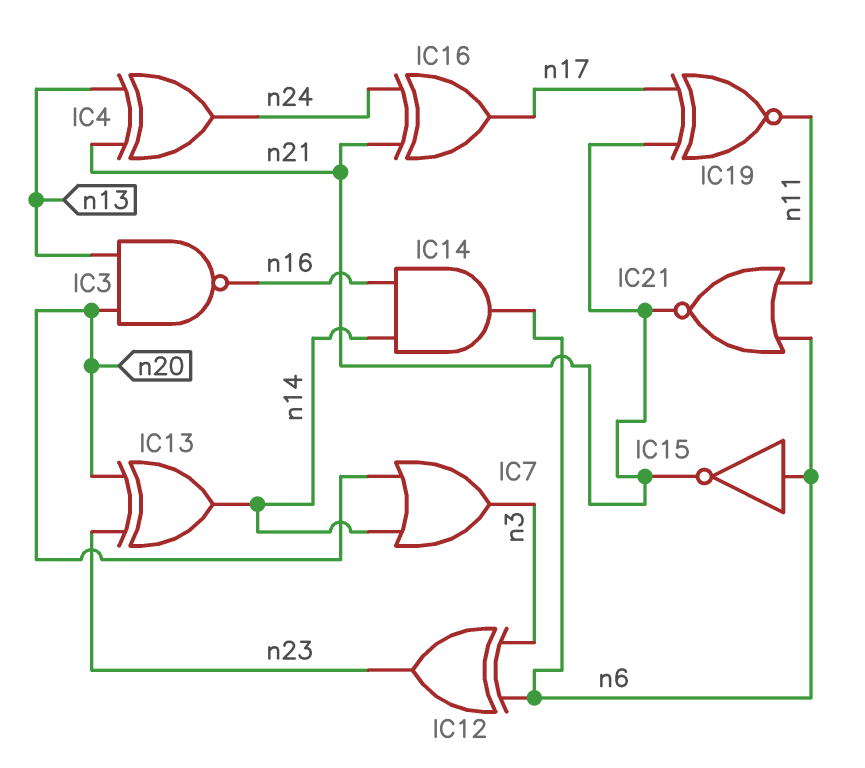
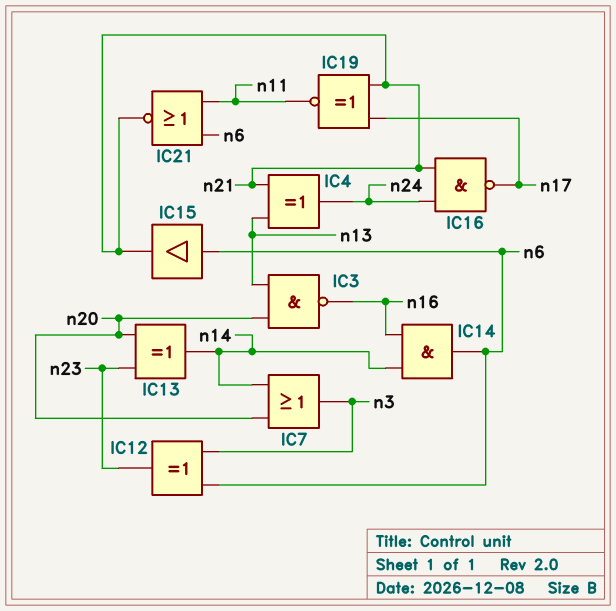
IC15: NOT (in n6, out n21) -> buffer (in n6, out n21)
IC16: XOR (in n21, in n24, out n17) -> NAND (in n21, in n24, out n17)

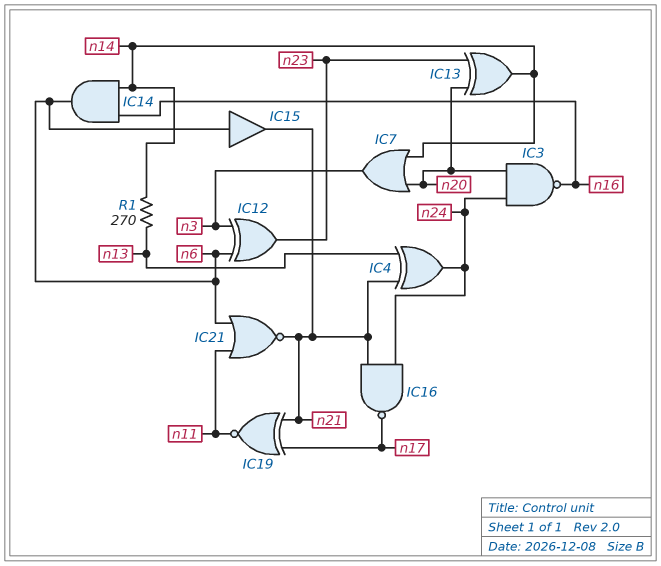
IC3: NAND (in n13, in n20, out n16) -> NAND (in n20, in n24, out n16)
R1: none -> 270 (n13, n14)

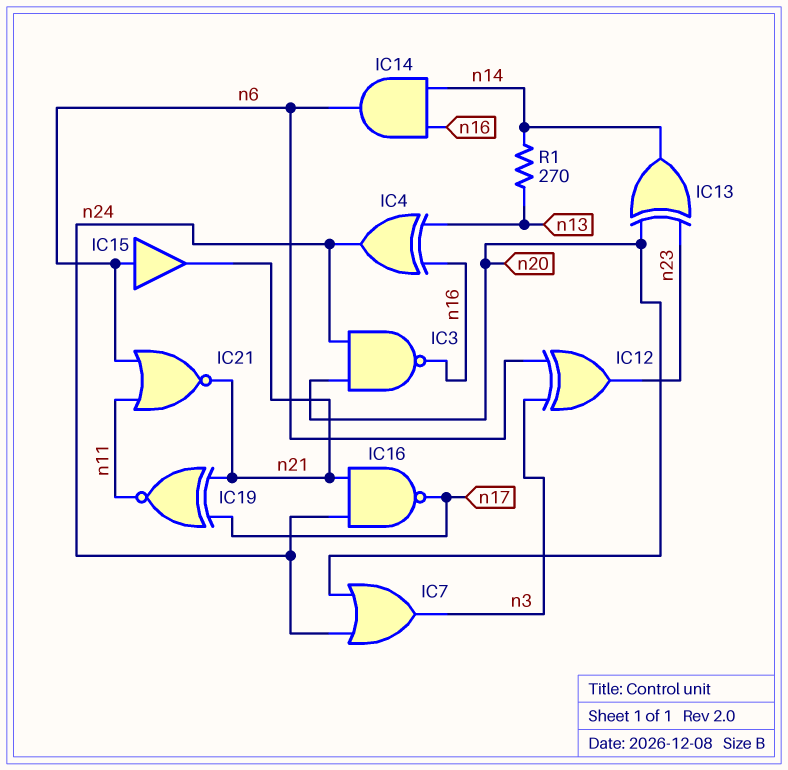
IC4: XOR (in n13, in n21, out n24) -> XOR (in n13, in n16, out n24)
IC7: OR (in n14, in n20, out n3) -> OR (in n20, in n24, out n3)

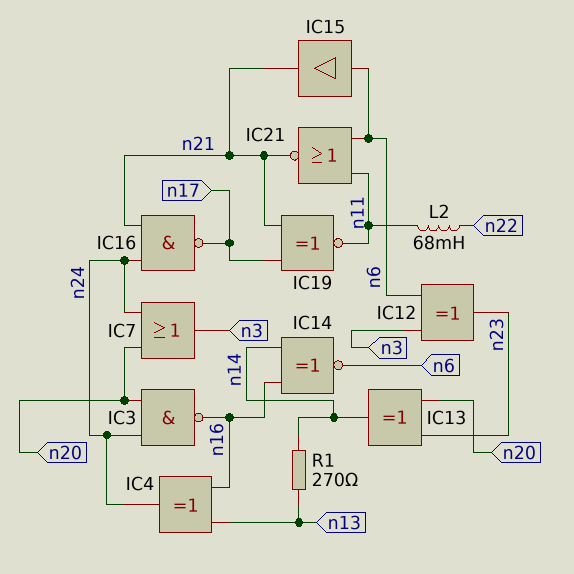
IC14: AND (in n14, in n16, out n6) -> XNOR (in n14, in n16, out n6)
L2: none -> 68mH (n11, n22)

